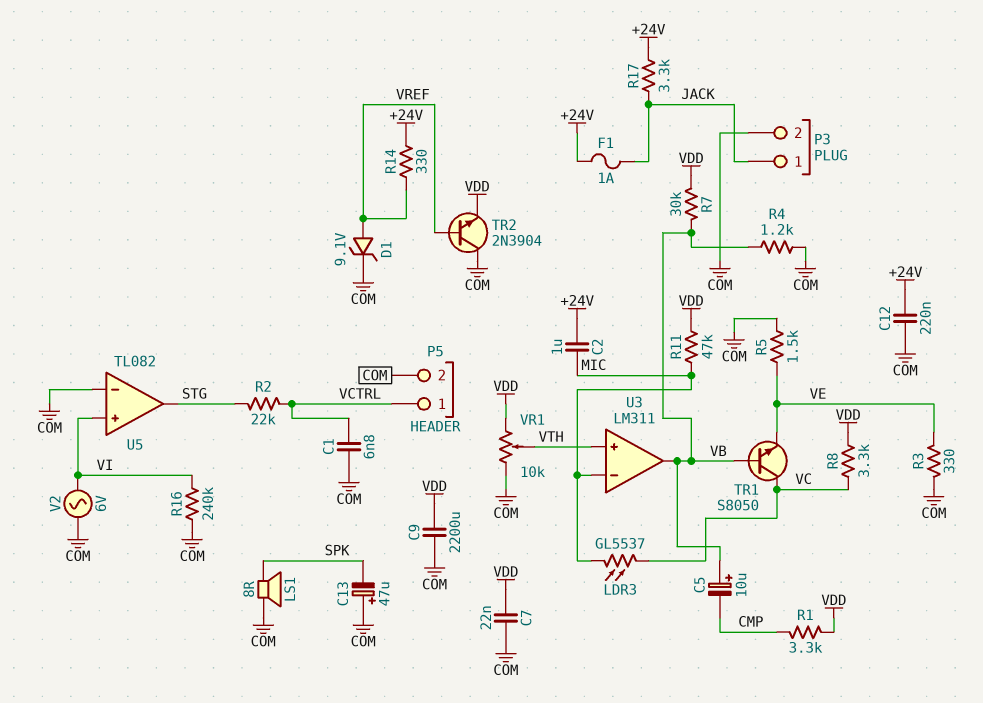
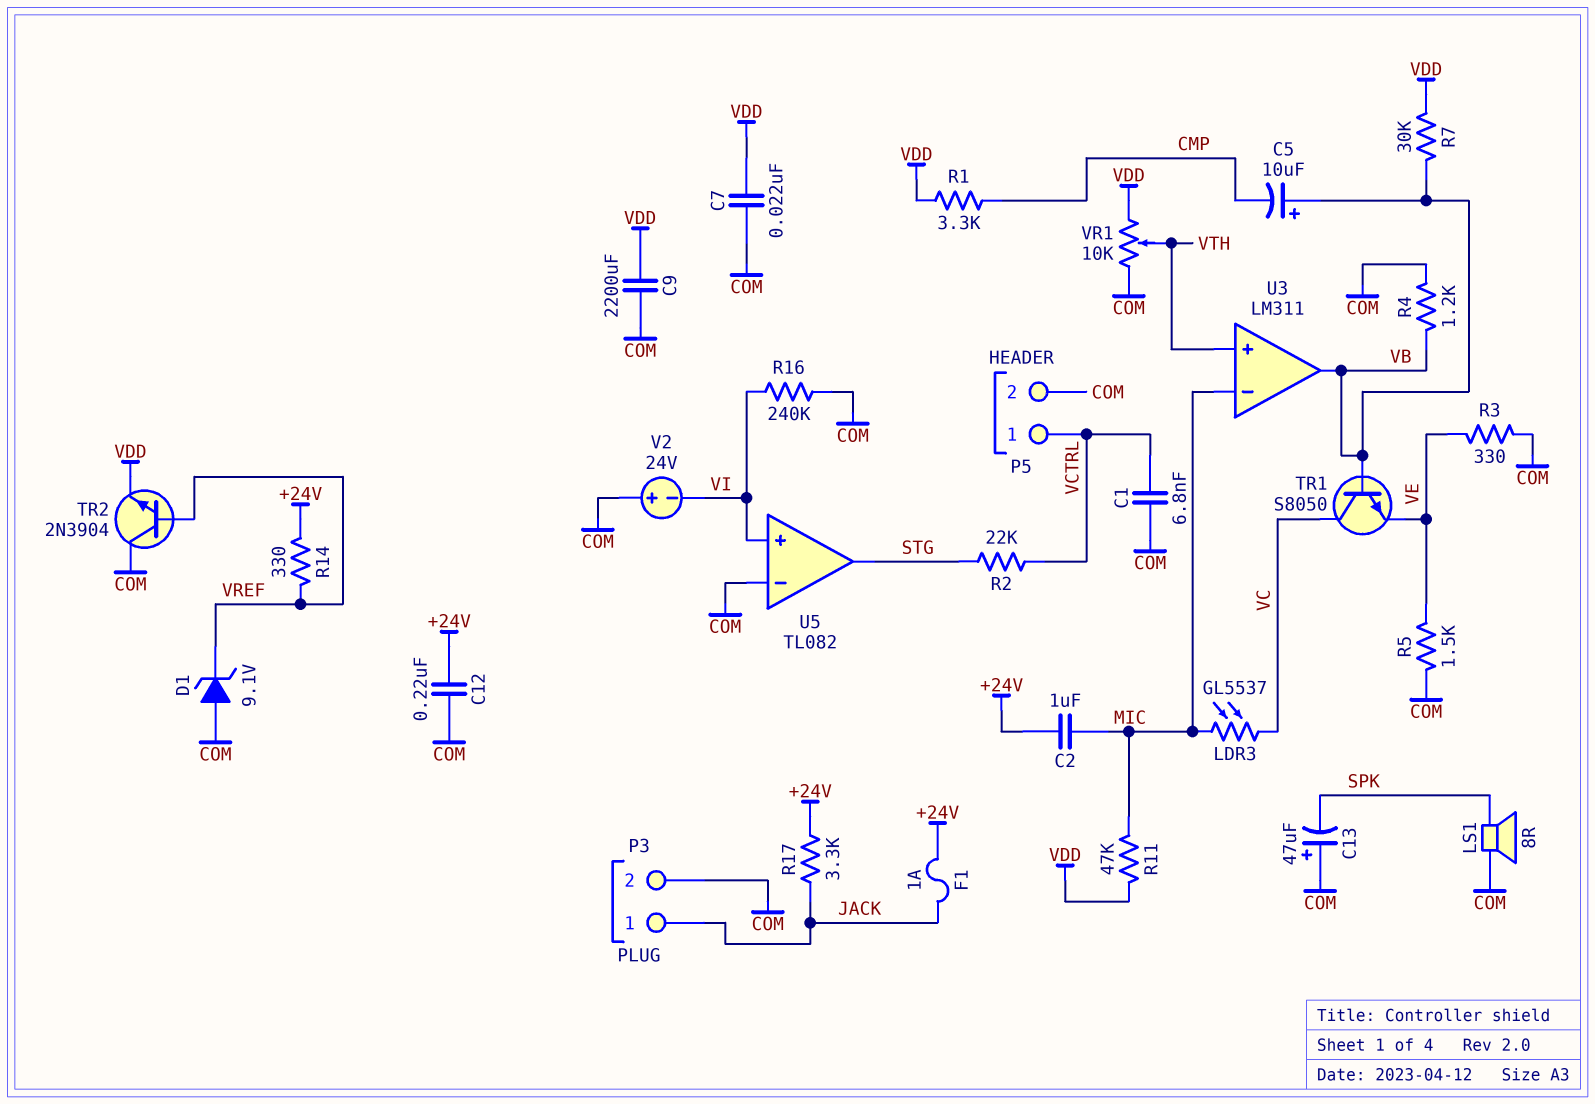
D1: zener 9.1V (A VREF, K COM) -> zener 9.1V (A COM, K VREF)
R8: 3.3k (VC, VDD) -> none
V2: AC 6V (COM, VI) -> 24V (plus COM, minus VI)

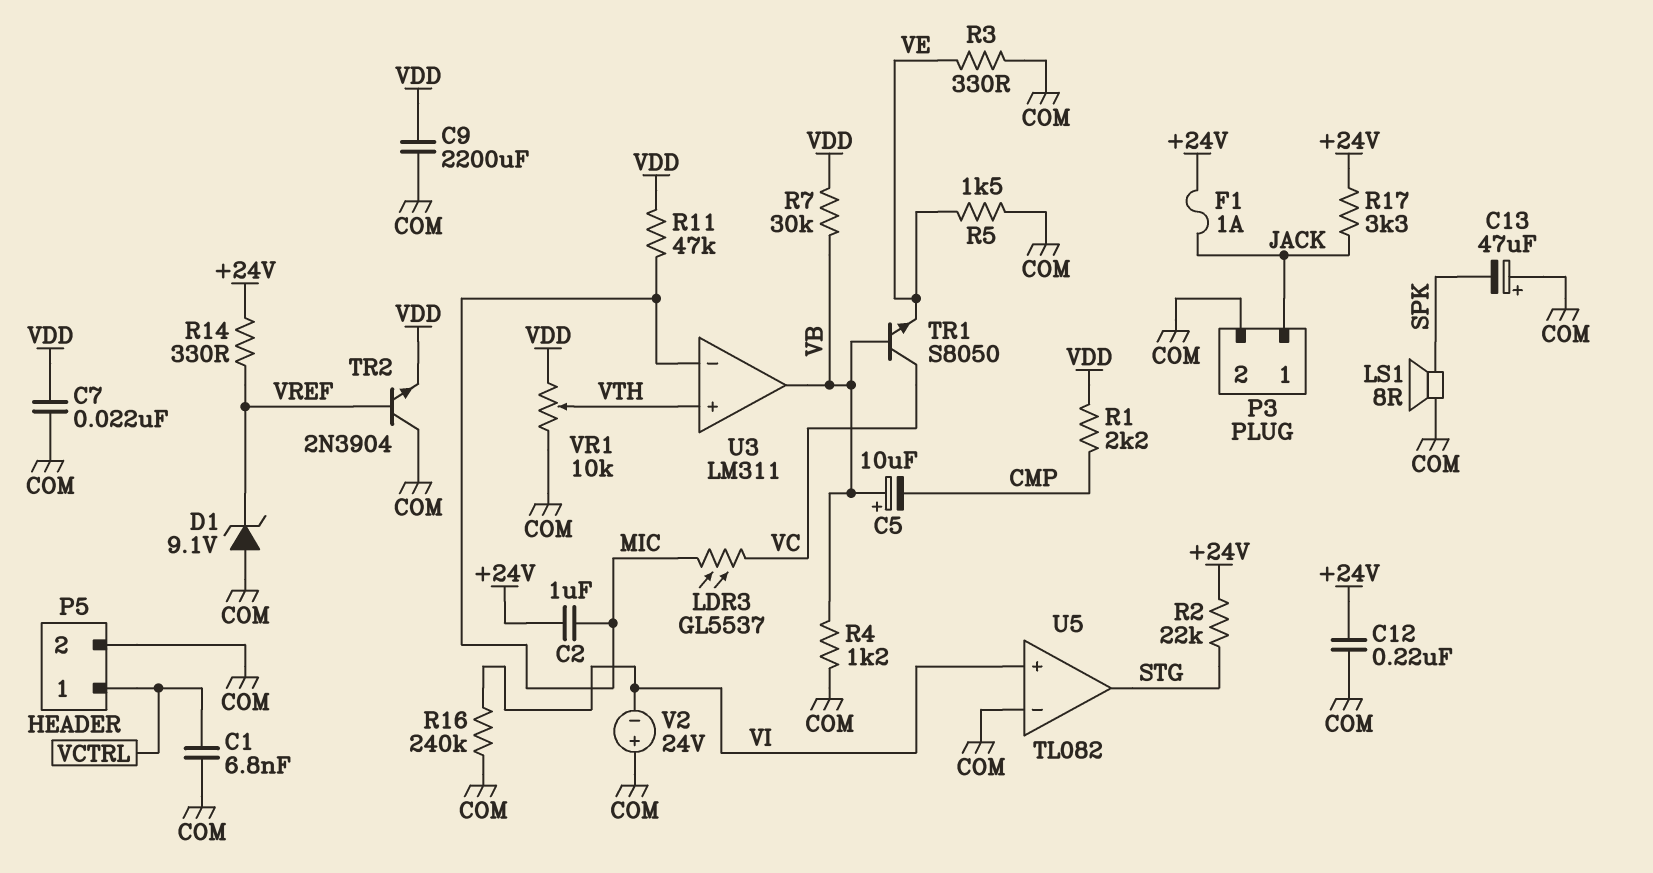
R1: 3.3k (CMP, VDD) -> 2.2k (CMP, VDD)
R2: 22k (STG, VCTRL) -> 22k (+24V, STG)

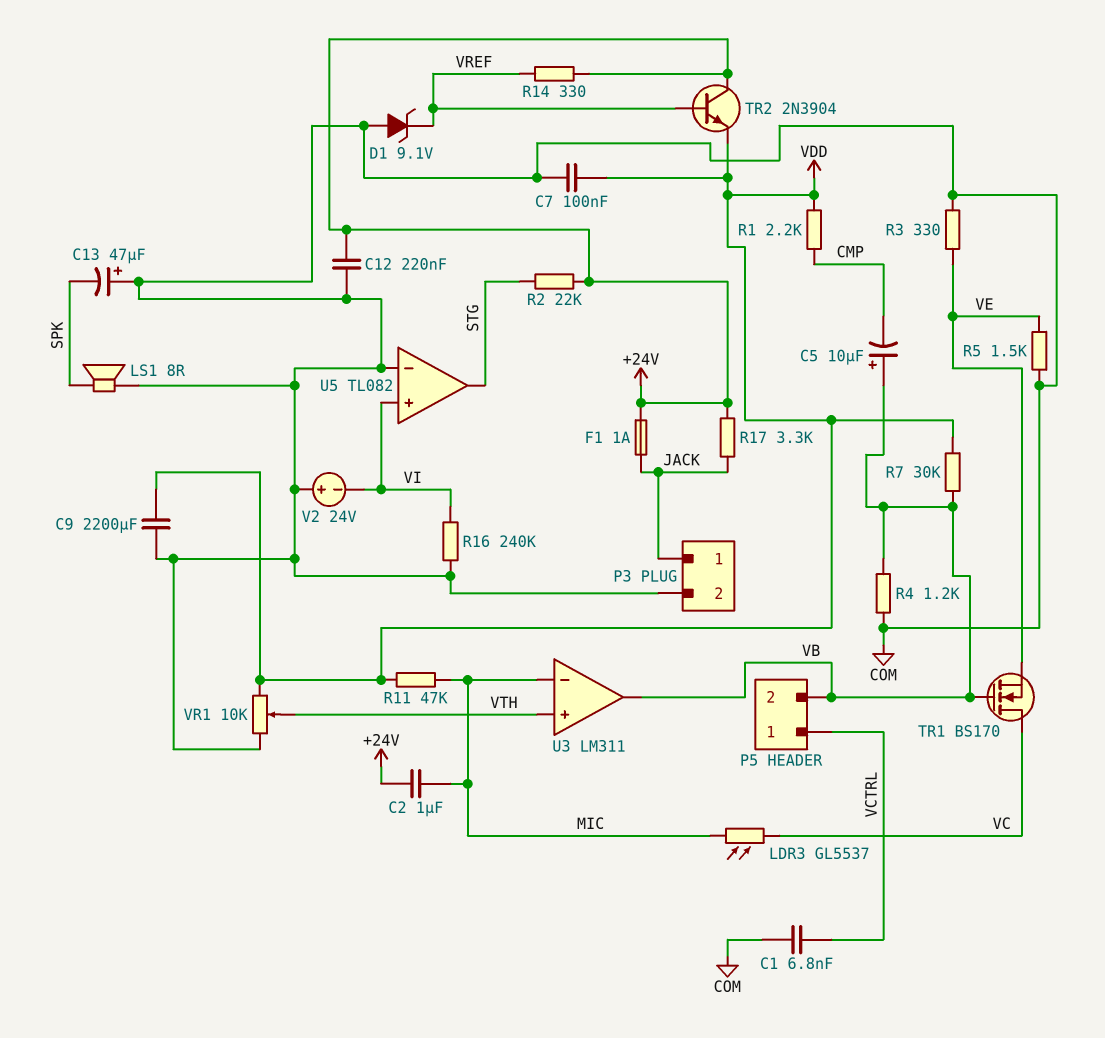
C7: 22nF (COM, VDD) -> 100nF (COM, VDD)
P5 pin 2: COM -> VB
TR1: NPN S8050 (B VB, C VC, E VE) -> NMOS BS170 (G VB, D VC, S VE)
TR2: NPN 2N3904 (B VREF, C COM, E VDD) -> NPN 2N3904 (B VREF, C +24V, E VDD)

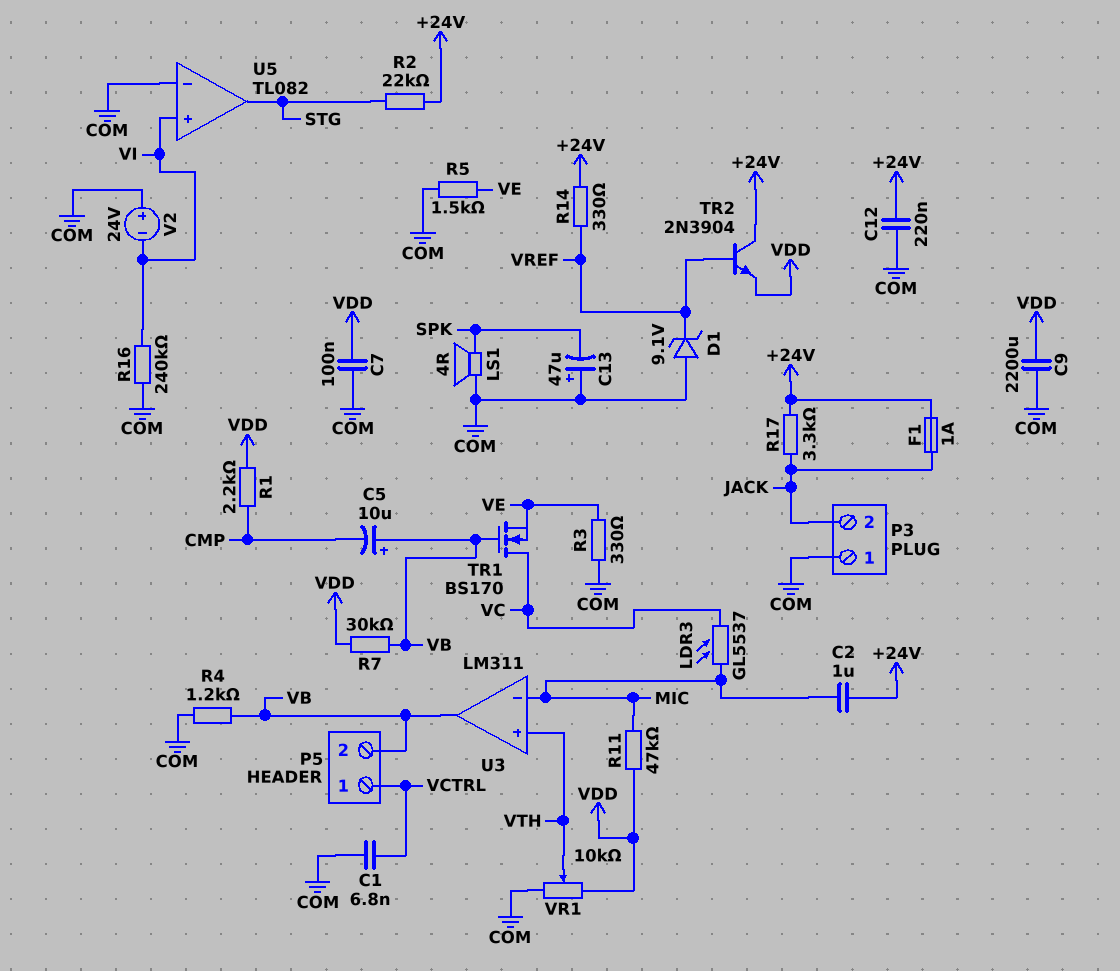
LS1: speaker 8R (COM, SPK) -> speaker 4R (COM, SPK)
P3 pin 1: JACK -> COM
P3 pin 2: COM -> JACK

